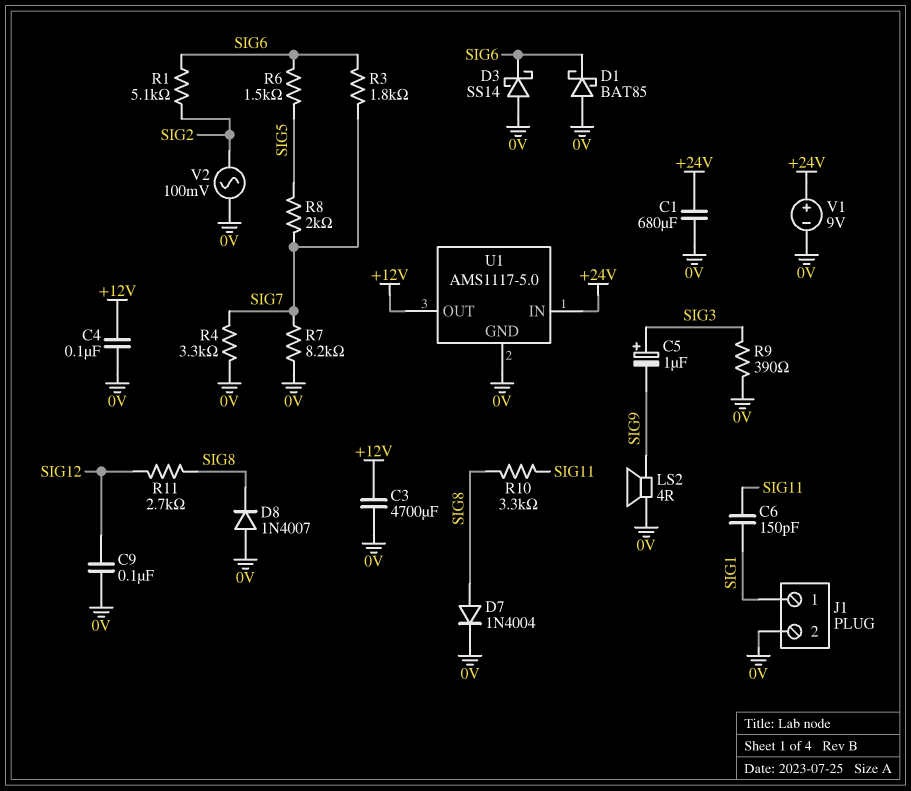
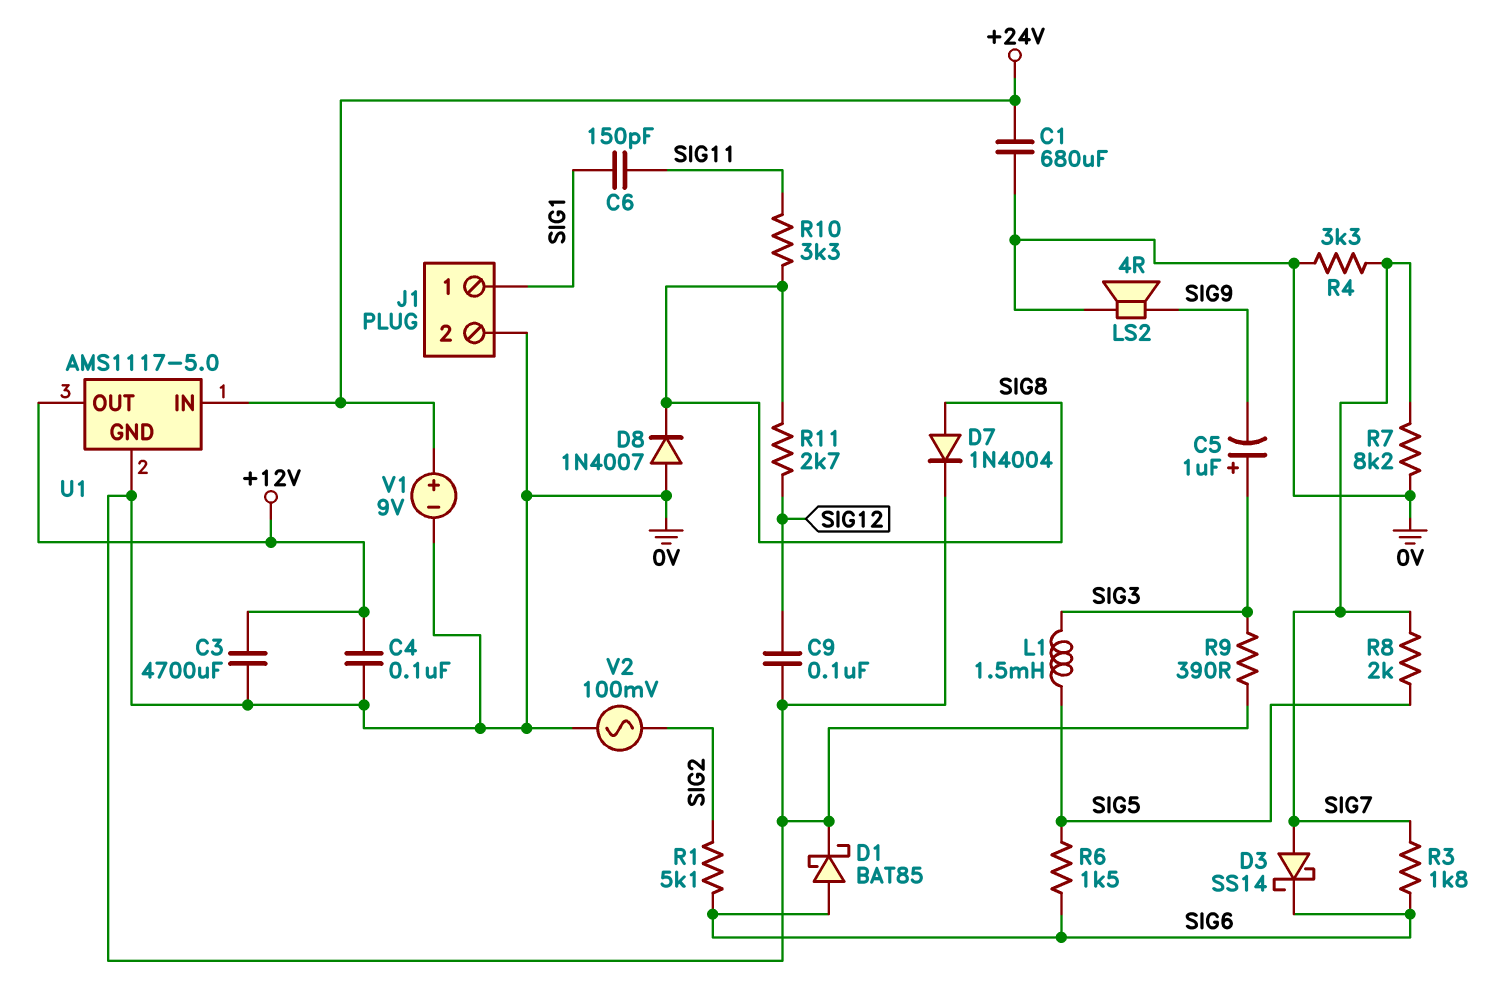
D1: schottky BAT85 (A 0V, K SIG6) -> schottky BAT85 (A SIG6, K 0V)
D3: schottky SS14 (A 0V, K SIG6) -> schottky SS14 (A SIG7, K SIG6)
L1: none -> 1.5mH (SIG3, SIG5)

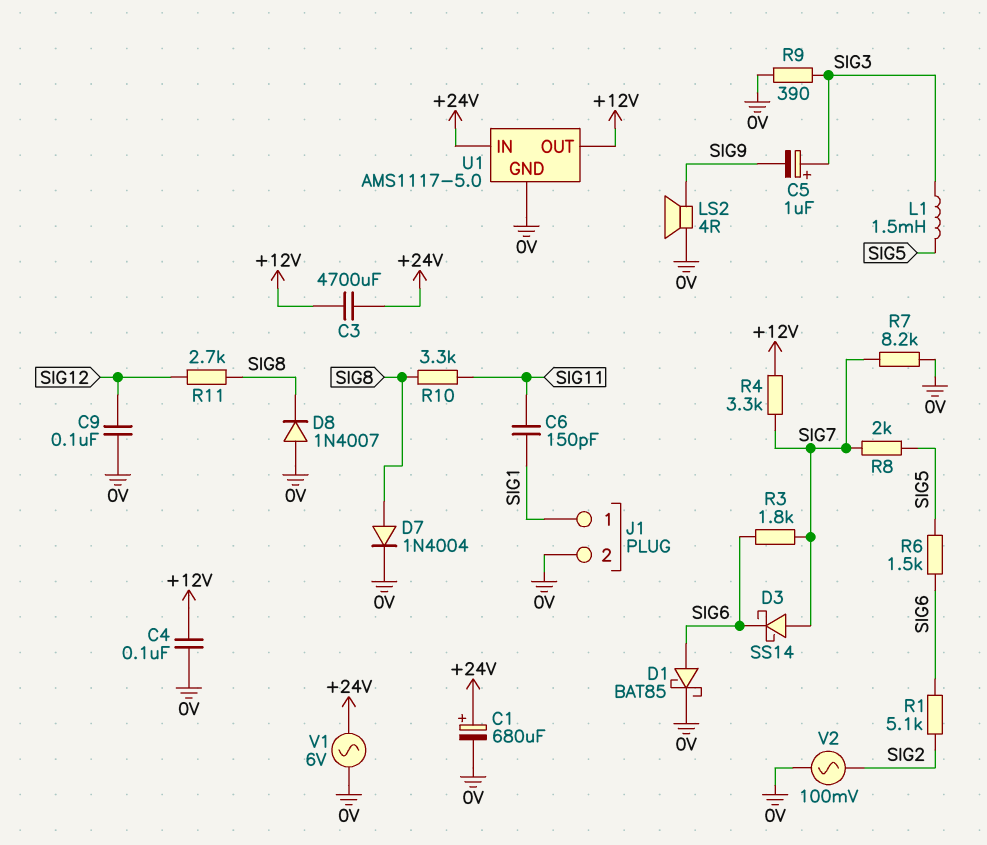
C1: 680uF (+24V, 0V) -> 680uF (plus +24V, minus 0V)
C3: 4700uF (+12V, 0V) -> 4700uF (+12V, +24V)
R4: 3.3k (0V, SIG7) -> 3.3k (+12V, SIG7)
V1: 9V (plus +24V, minus 0V) -> AC 6V (+24V, 0V)

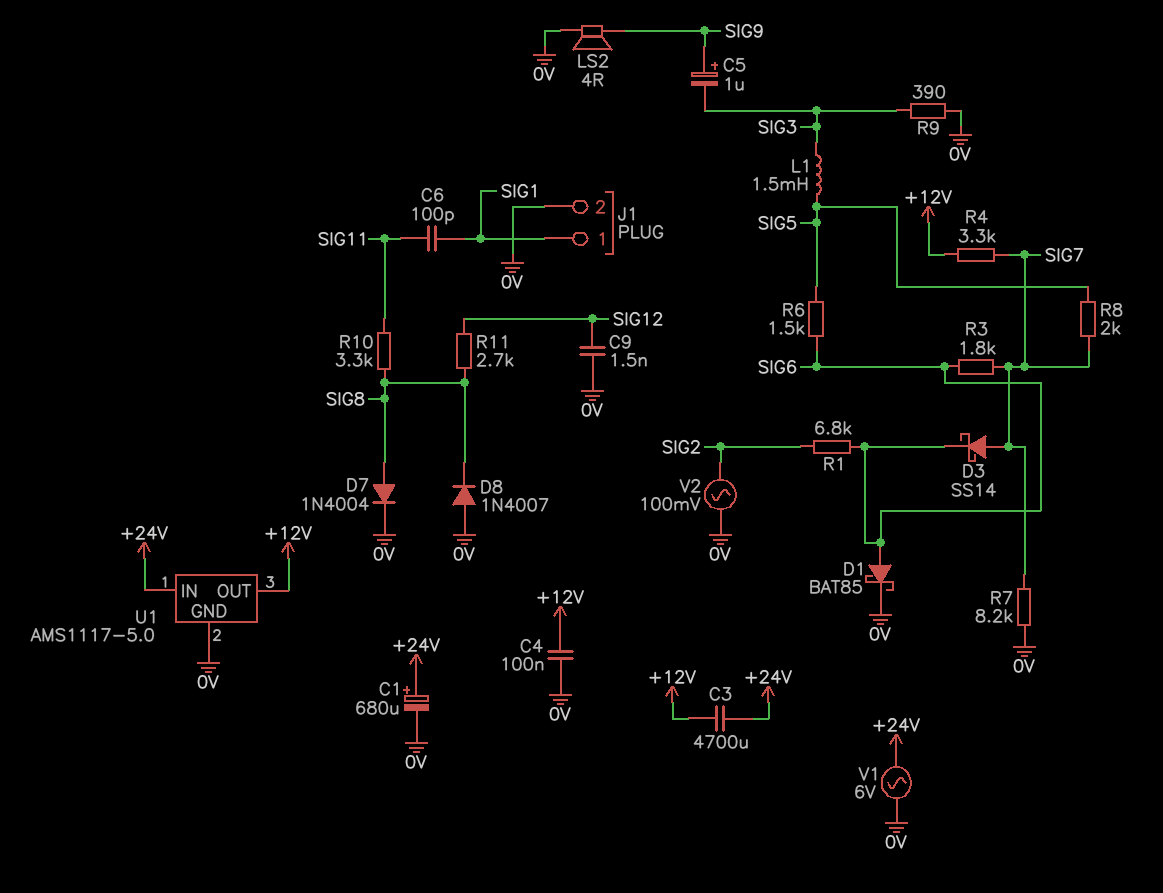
C5: 1uF (plus SIG3, minus SIG9) -> 1uF (plus SIG9, minus SIG3)
C6: 150pF (SIG1, SIG11) -> 100pF (SIG1, SIG11)
C9: 100nF (0V, SIG12) -> 1.5nF (0V, SIG12)
R1: 5.1k (SIG2, SIG6) -> 6.8k (SIG2, SIG6)

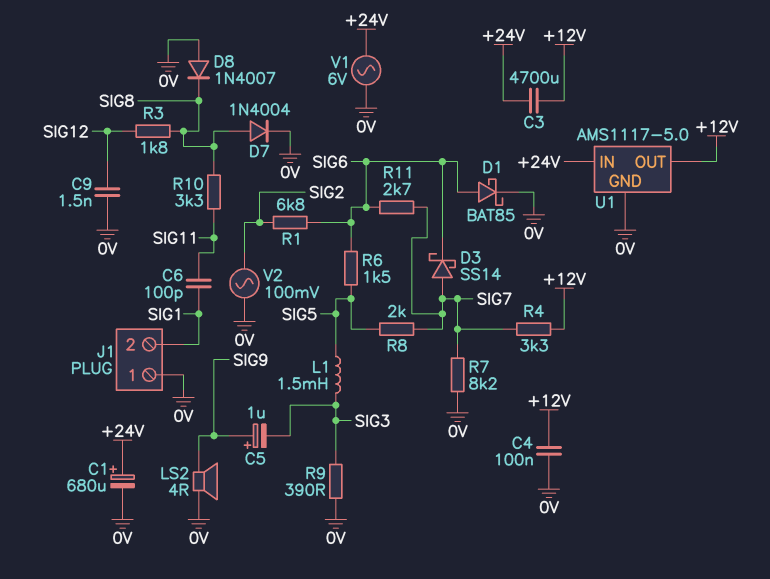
J1 pin 1: SIG1 -> 0V
J1 pin 2: 0V -> SIG1
R3: 1.8k (SIG6, SIG7) -> 1.8k (SIG8, SIG12)
R11: 2.7k (SIG8, SIG12) -> 2.7k (SIG6, SIG7)

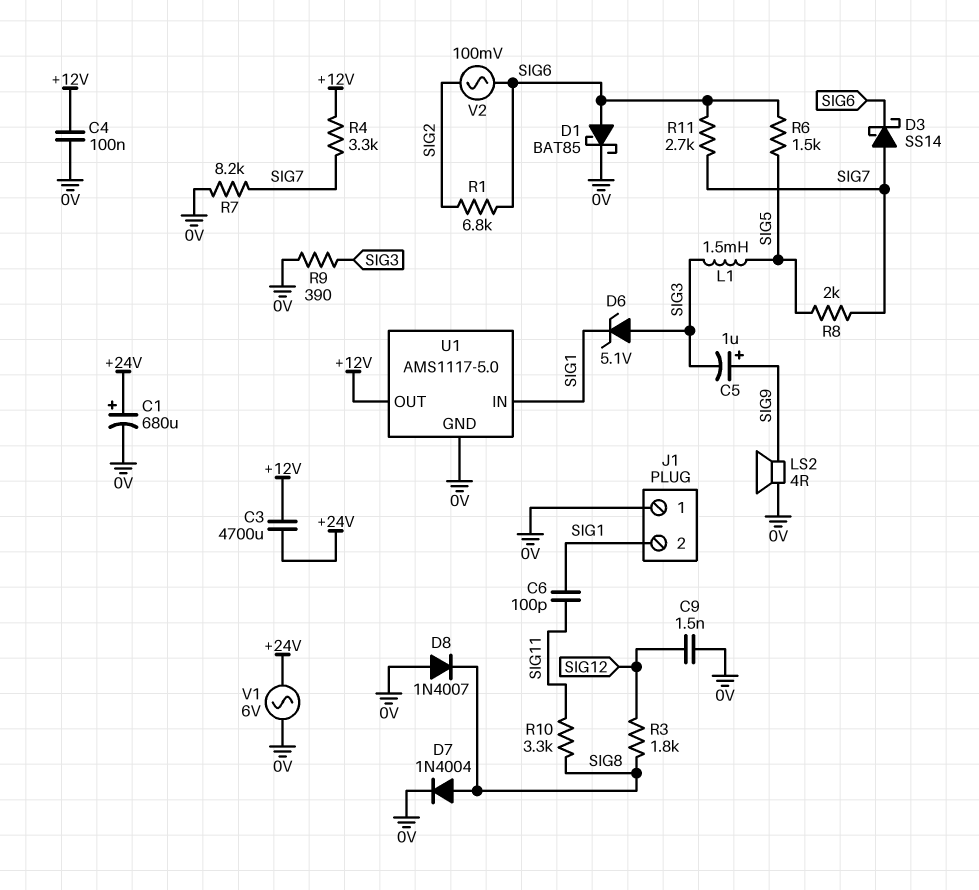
D6: none -> zener 5.1V (A SIG3, K SIG1)
U1 pin IN: +24V -> SIG1
V2: AC 100mV (0V, SIG2) -> AC 100mV (SIG2, SIG6)

